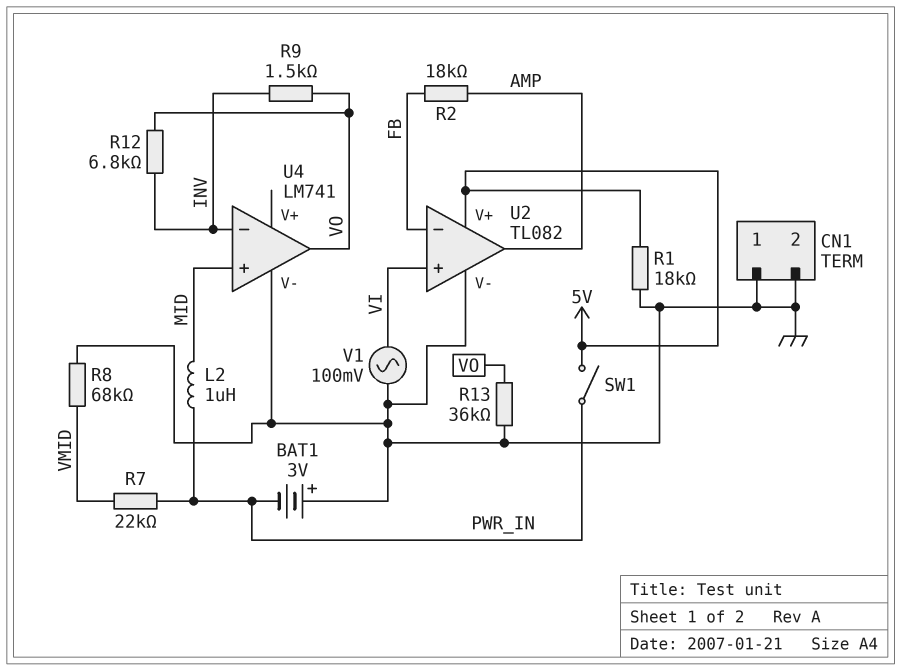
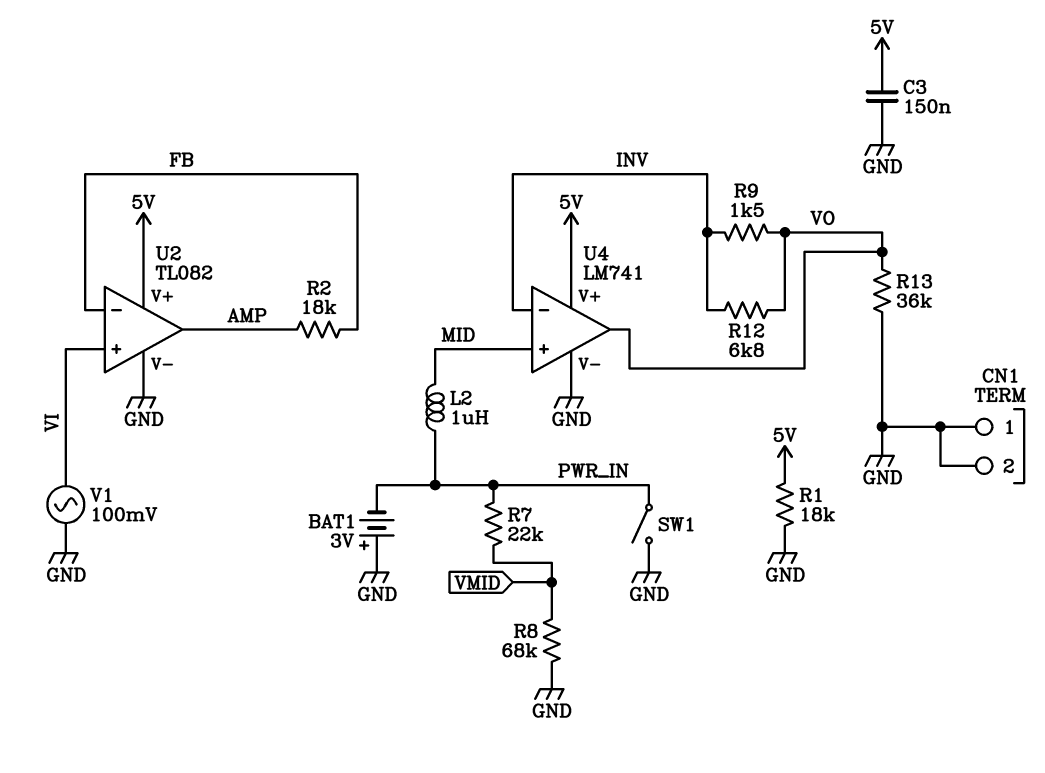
C3: none -> 150nF (5V, GND)
SW1: switch (5V, PWR_IN) -> switch (GND, PWR_IN)
U4 pin V+: none -> 5V

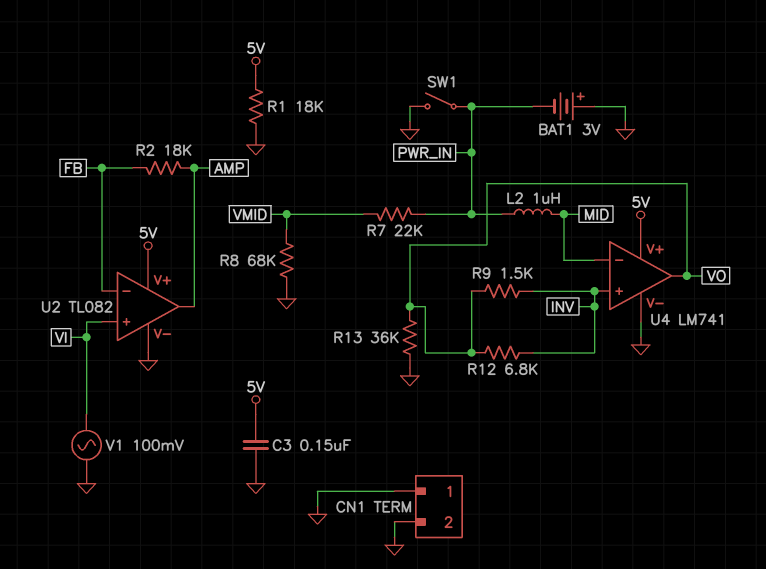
U4 pin in+: MID -> INV
U4 pin in-: INV -> MID

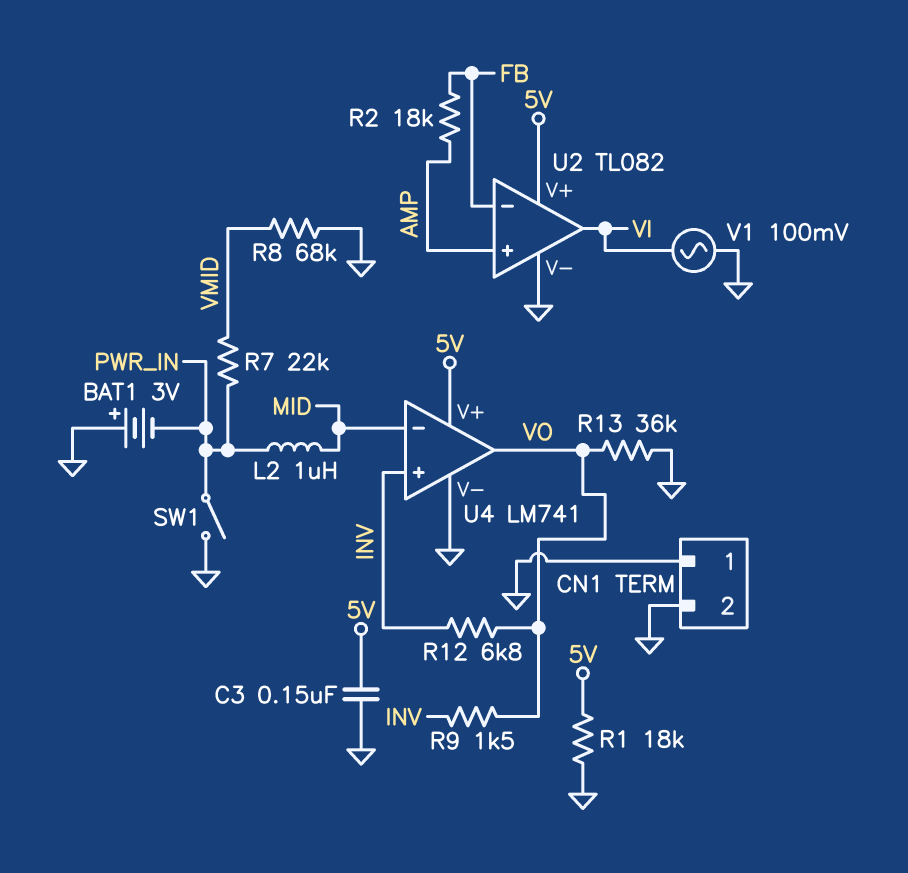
U2 pin in+: VI -> AMP
U2 pin out: AMP -> VI

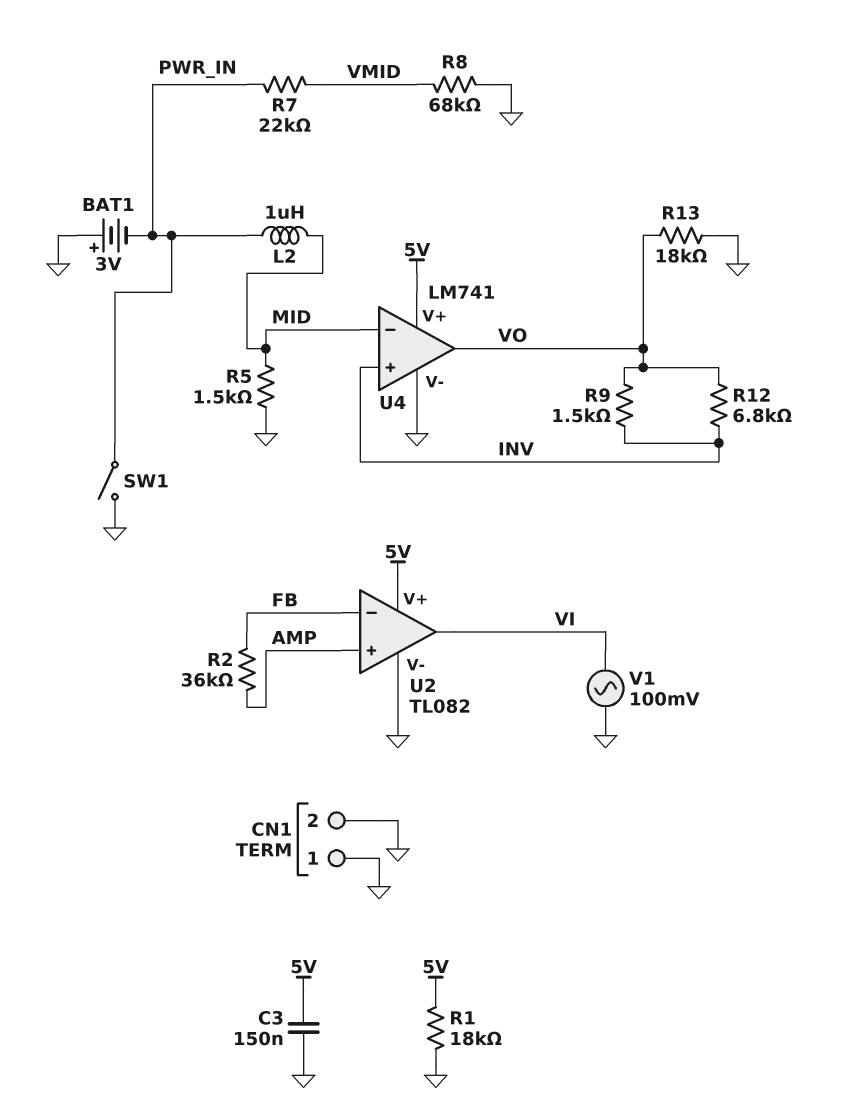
R2: 18k (AMP, FB) -> 36k (AMP, FB)
R5: none -> 1.5k (GND, MID)
R13: 36k (GND, VO) -> 18k (GND, VO)

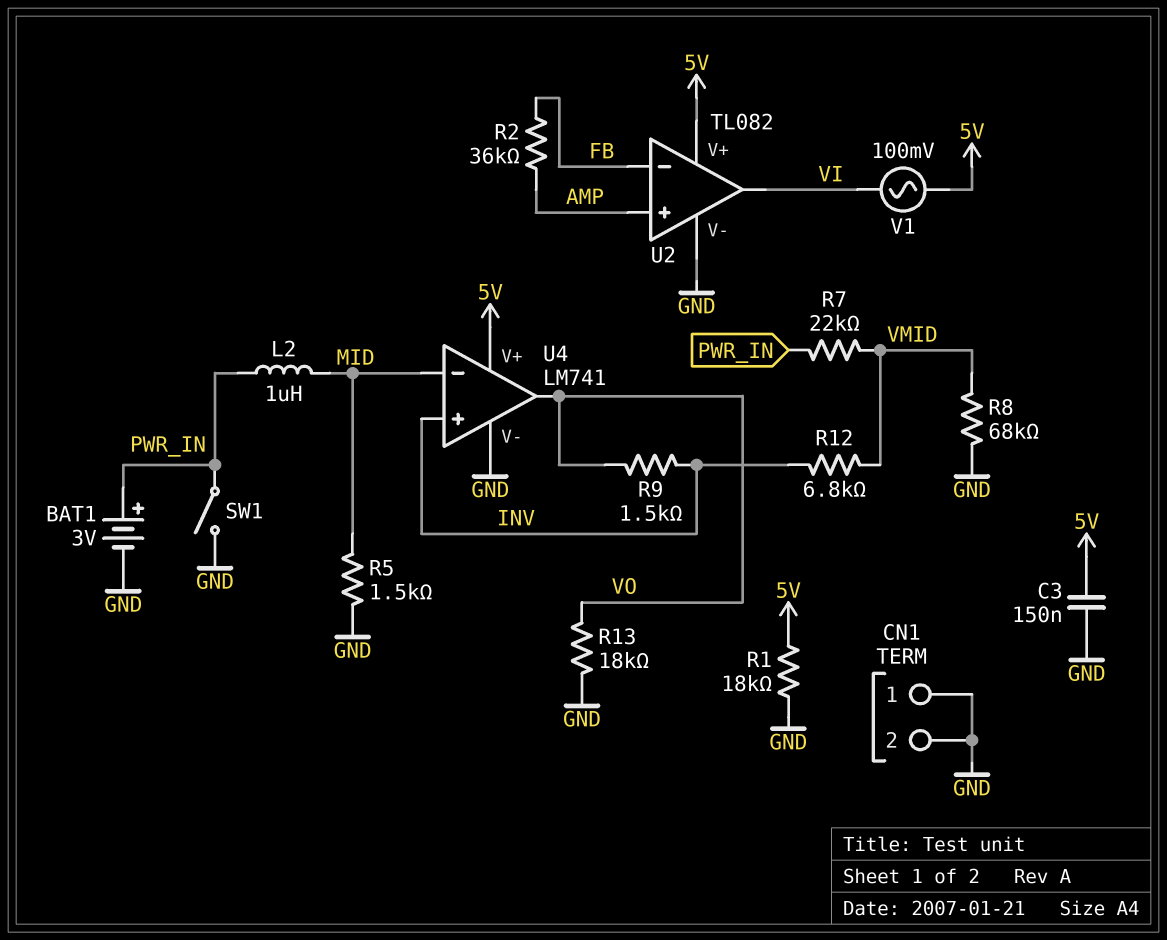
BAT1: 3V (plus GND, minus PWR_IN) -> 3V (plus PWR_IN, minus GND)
R12: 6.8k (INV, VO) -> 6.8k (INV, VMID)
V1: AC 100mV (GND, VI) -> AC 100mV (5V, VI)

